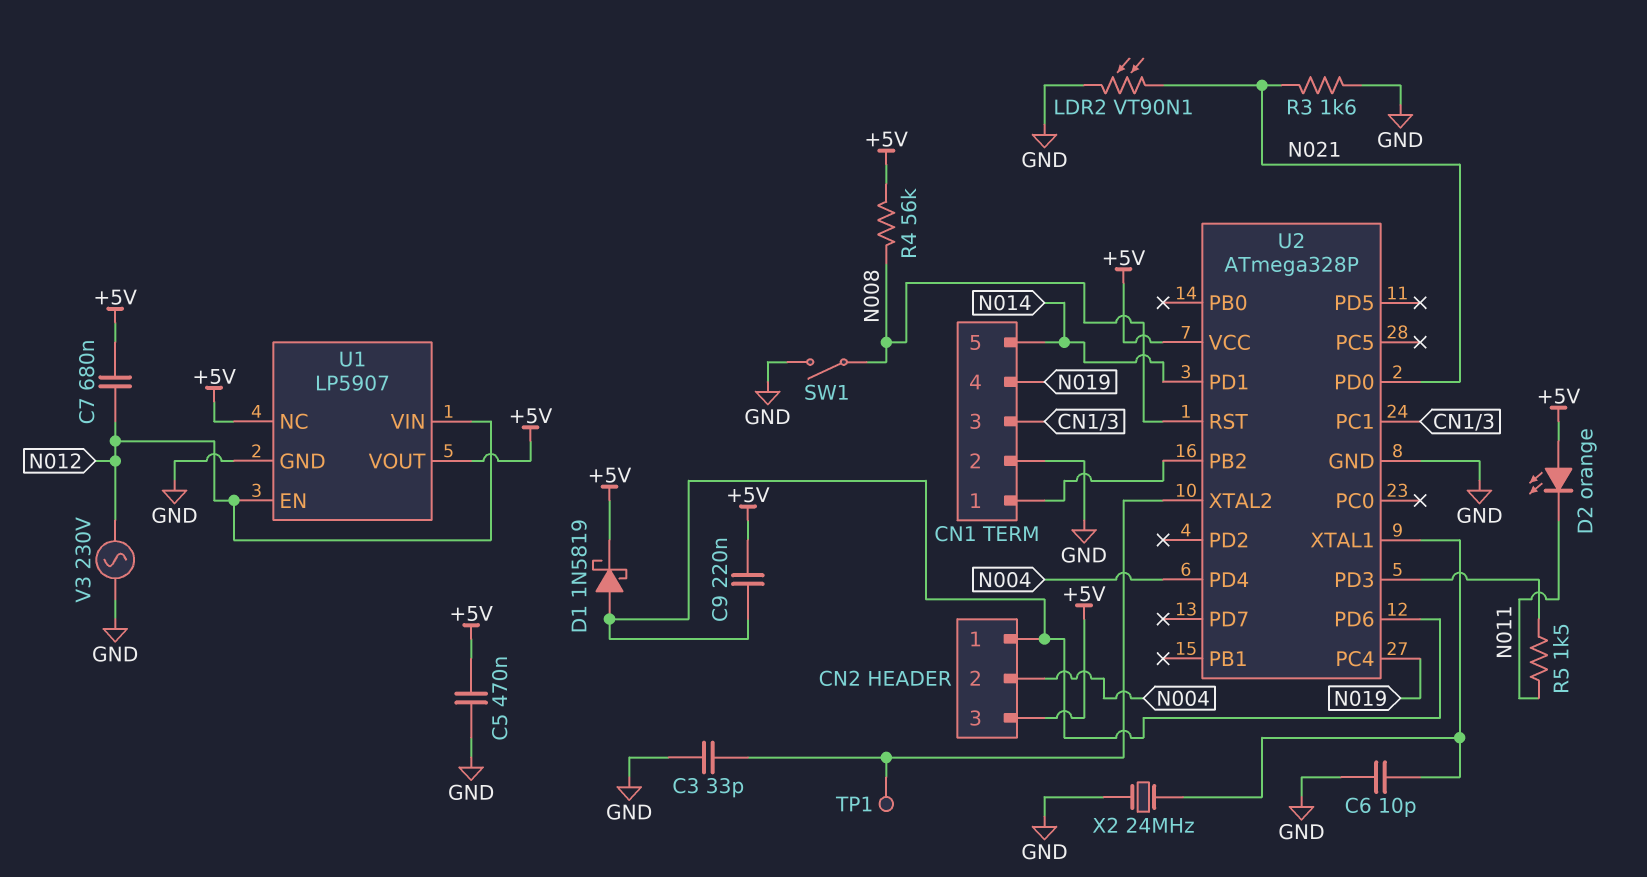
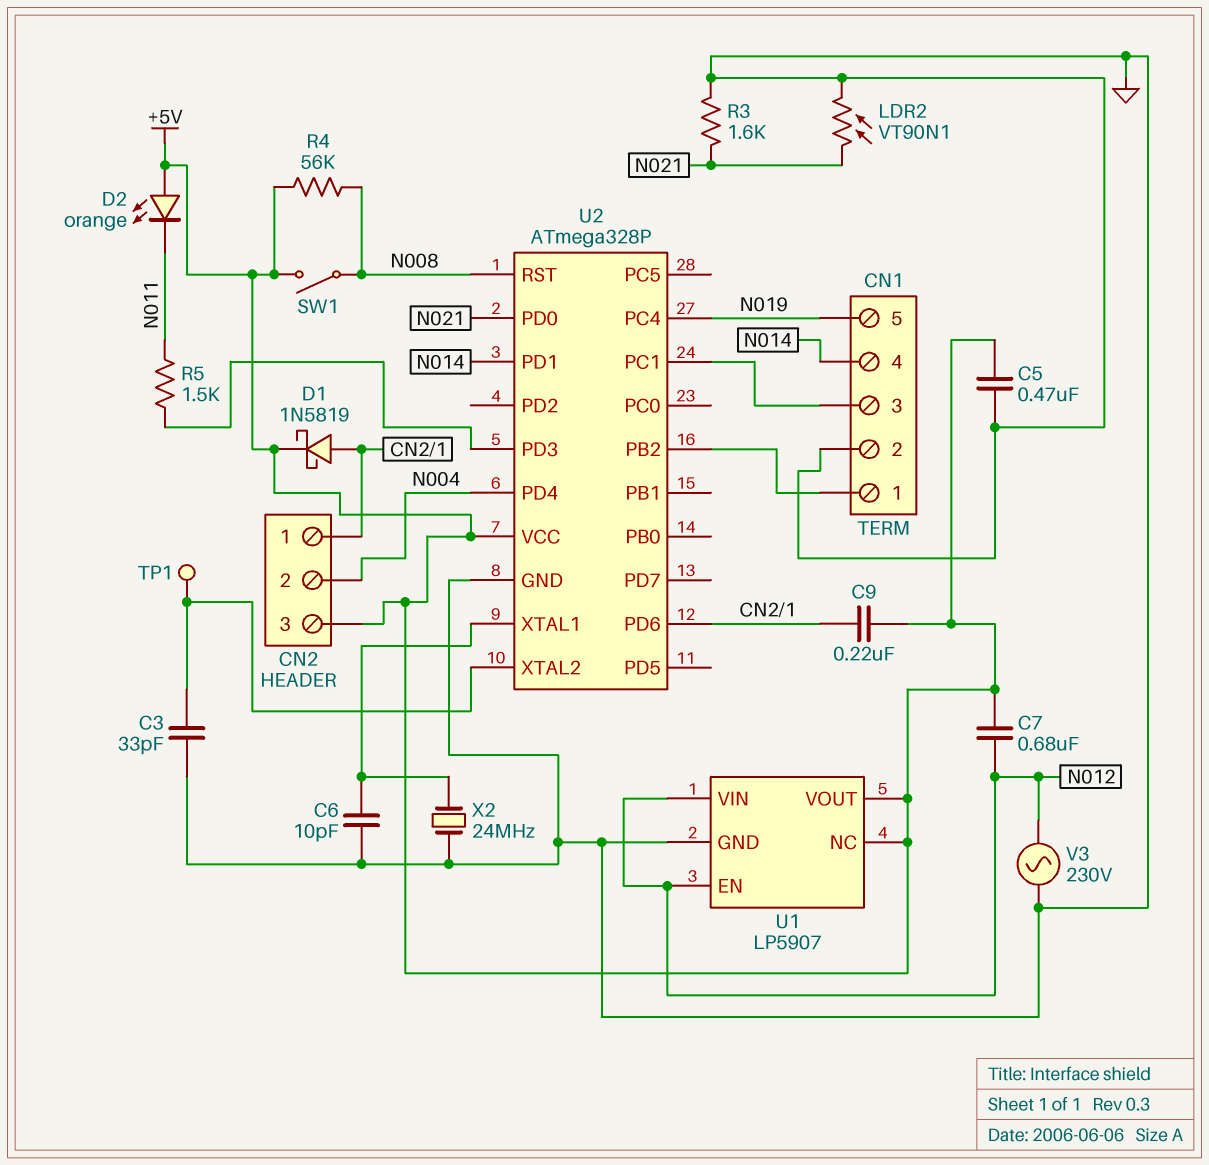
CN1 pin 4: N019 -> N014
CN1 pin 5: N014 -> N019
SW1: switch (GND, N008) -> switch (+5V, N008)

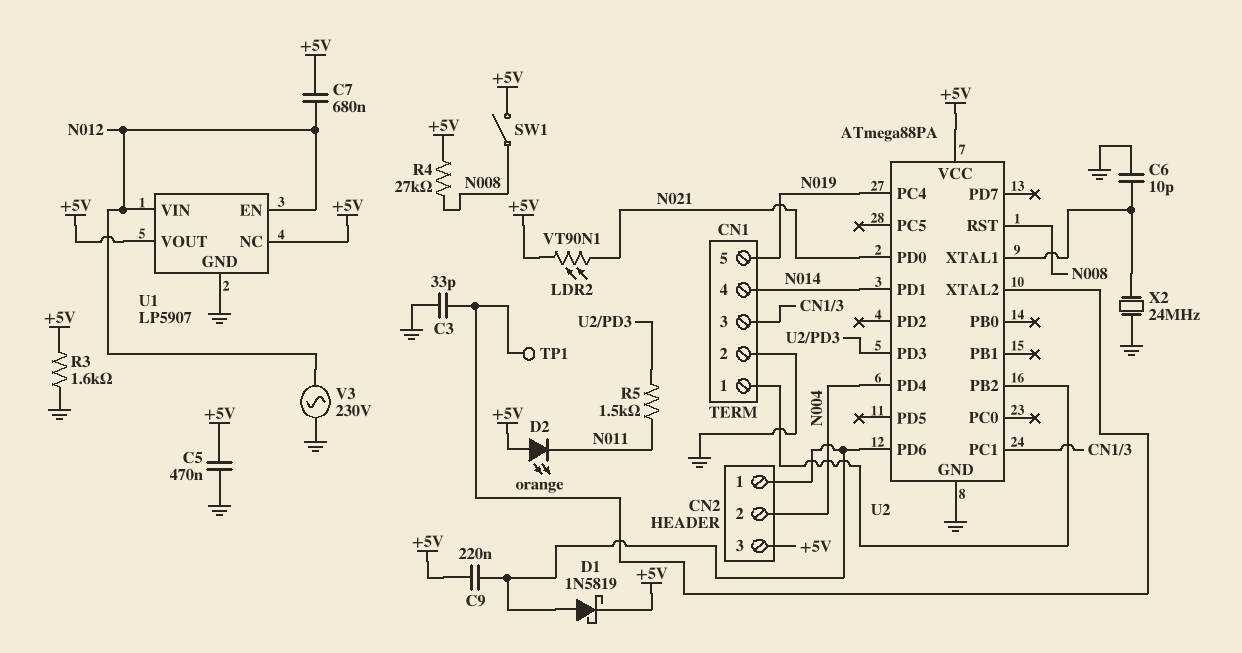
LDR2: VT90N1 (GND, N021) -> VT90N1 (+5V, N021)
R3: 1.6k (GND, N021) -> 1.6k (+5V, GND)
R4: 56k (+5V, N008) -> 27k (+5V, N008)
U2: ATmega328P -> ATmega88PA

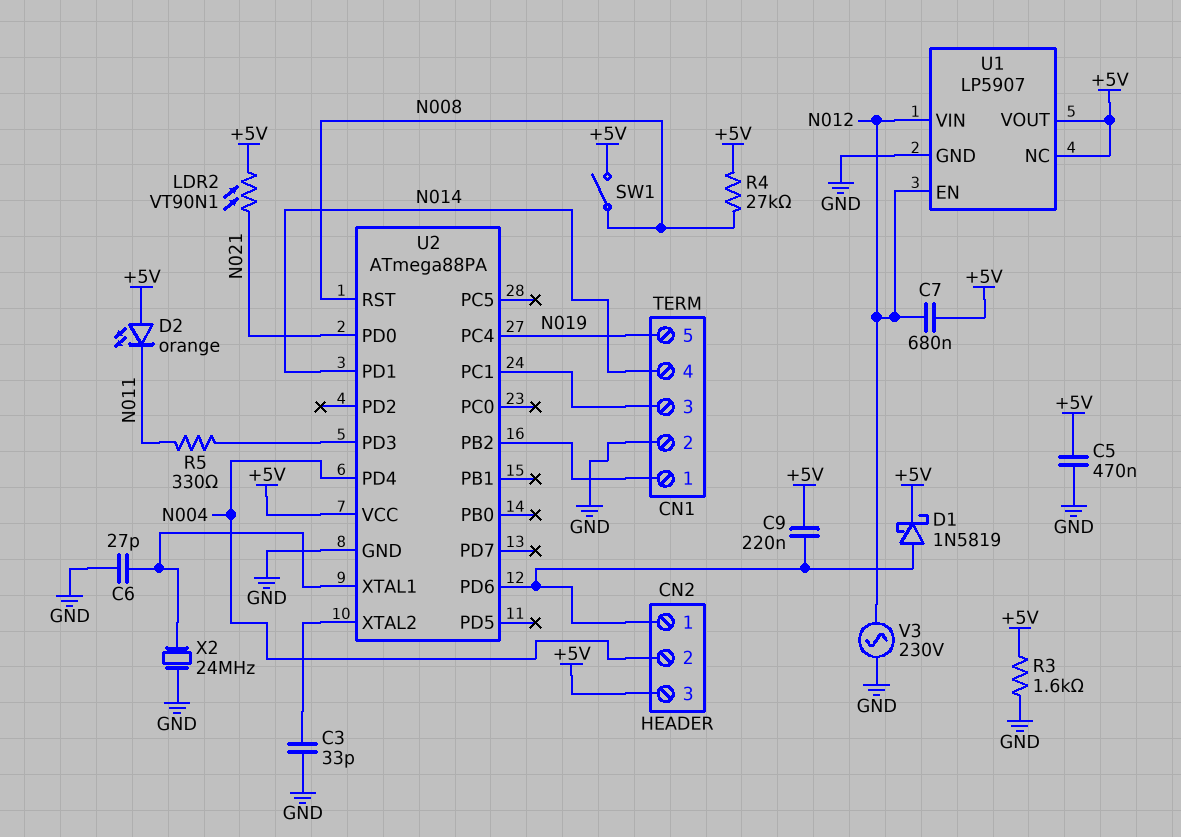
C6: 10pF (GND, U2/XTAL1) -> 27pF (GND, U2/XTAL1)
R5: 1.5k (N011, U2/PD3) -> 330 (N011, U2/PD3)
TP1: test point (U2/XTAL2) -> none

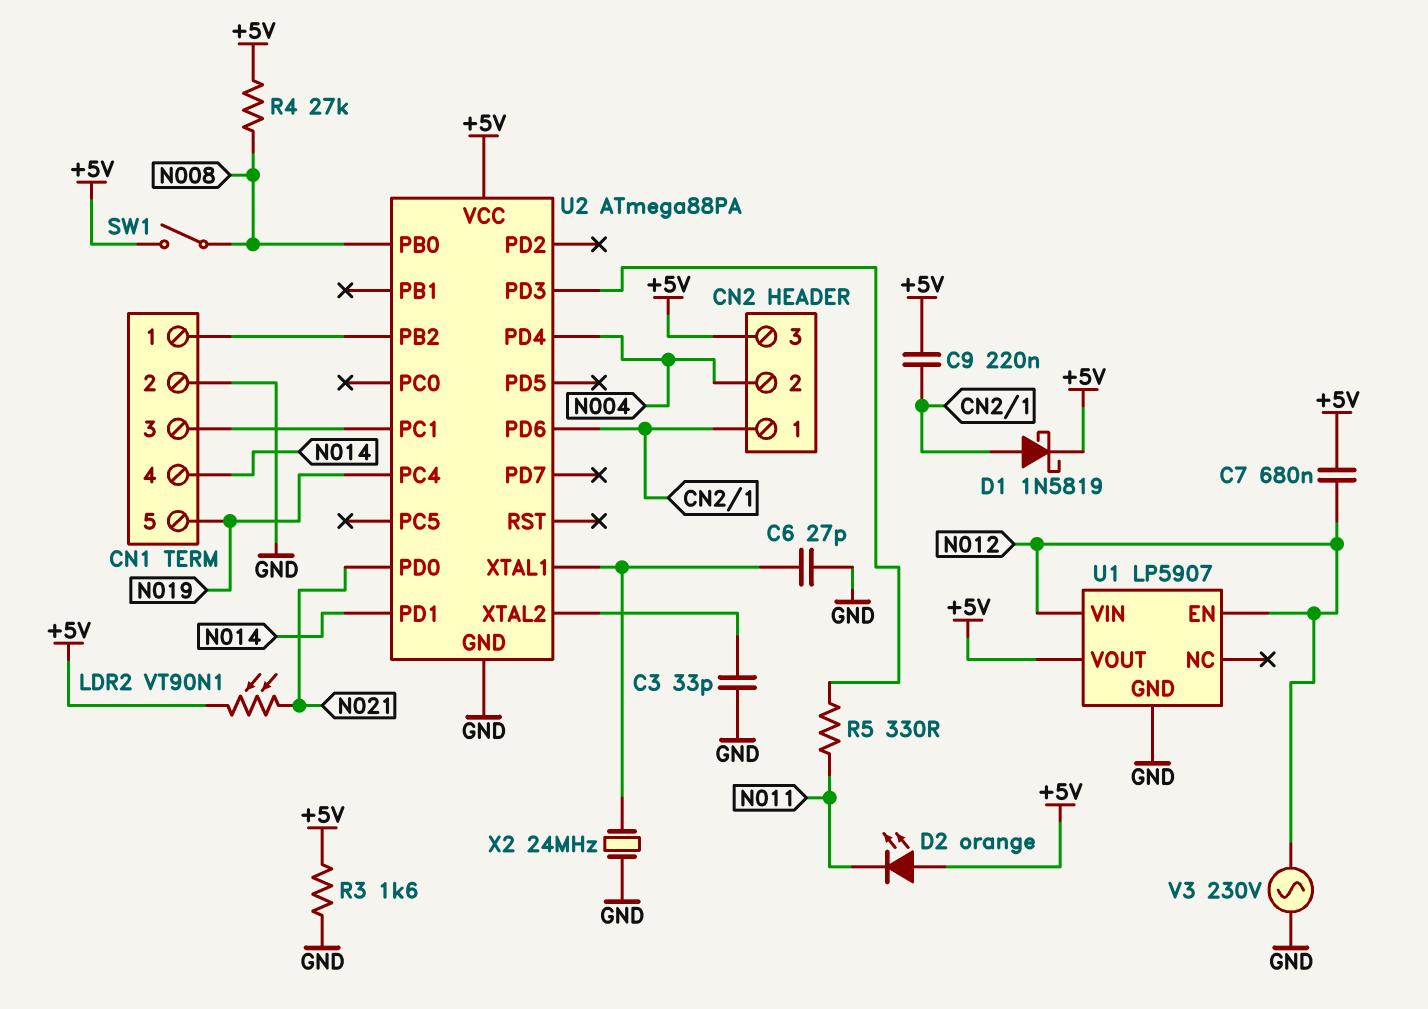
C5: 470nF (+5V, GND) -> none
U1 pin NC: +5V -> none
U2 pin PB0: none -> N008
U2 pin RST: N008 -> none

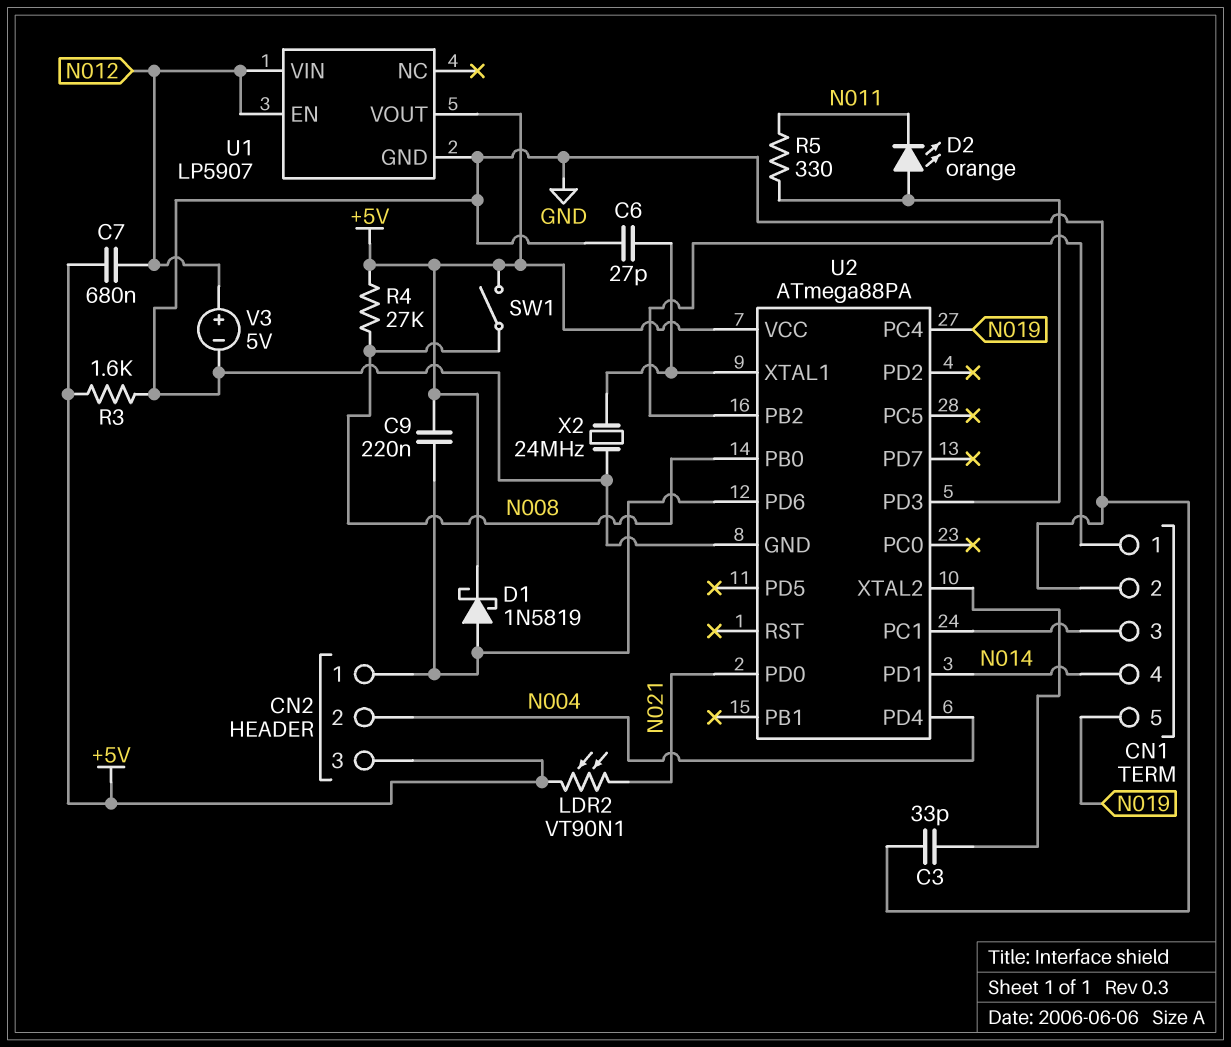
D2: LED orange (A +5V, K N011) -> LED orange (A U2/PD3, K N011)
V3: AC 230V (GND, N012) -> 5V (plus N012, minus GND)

